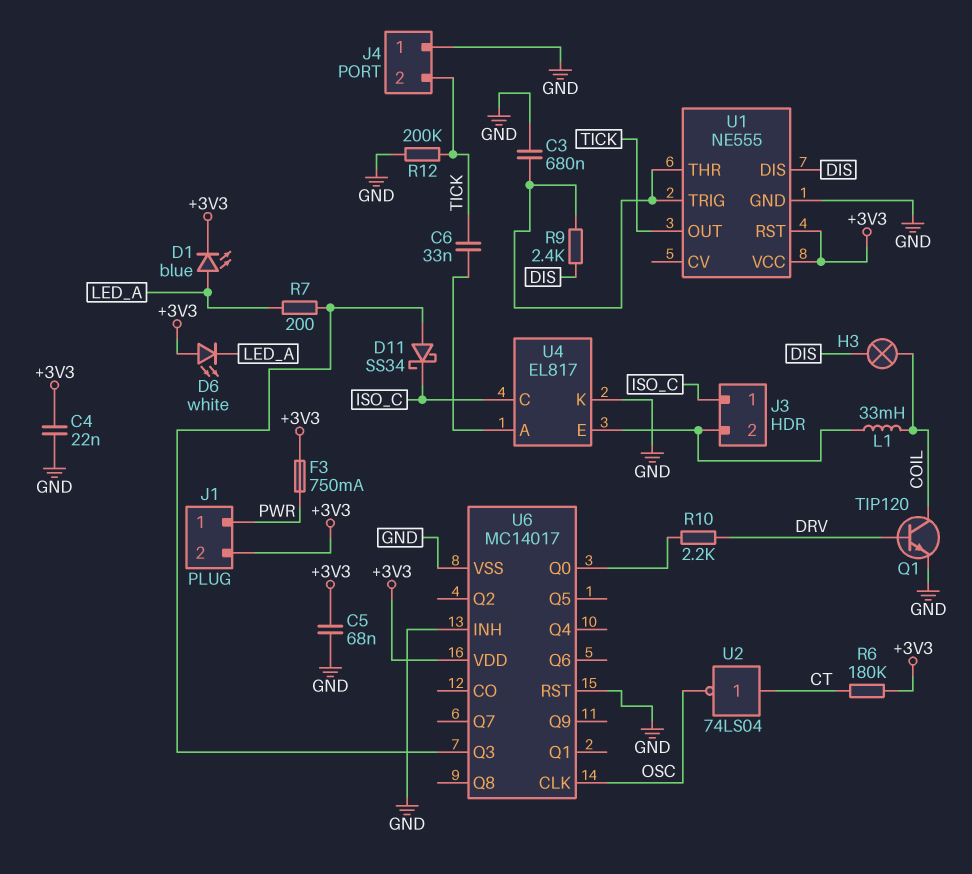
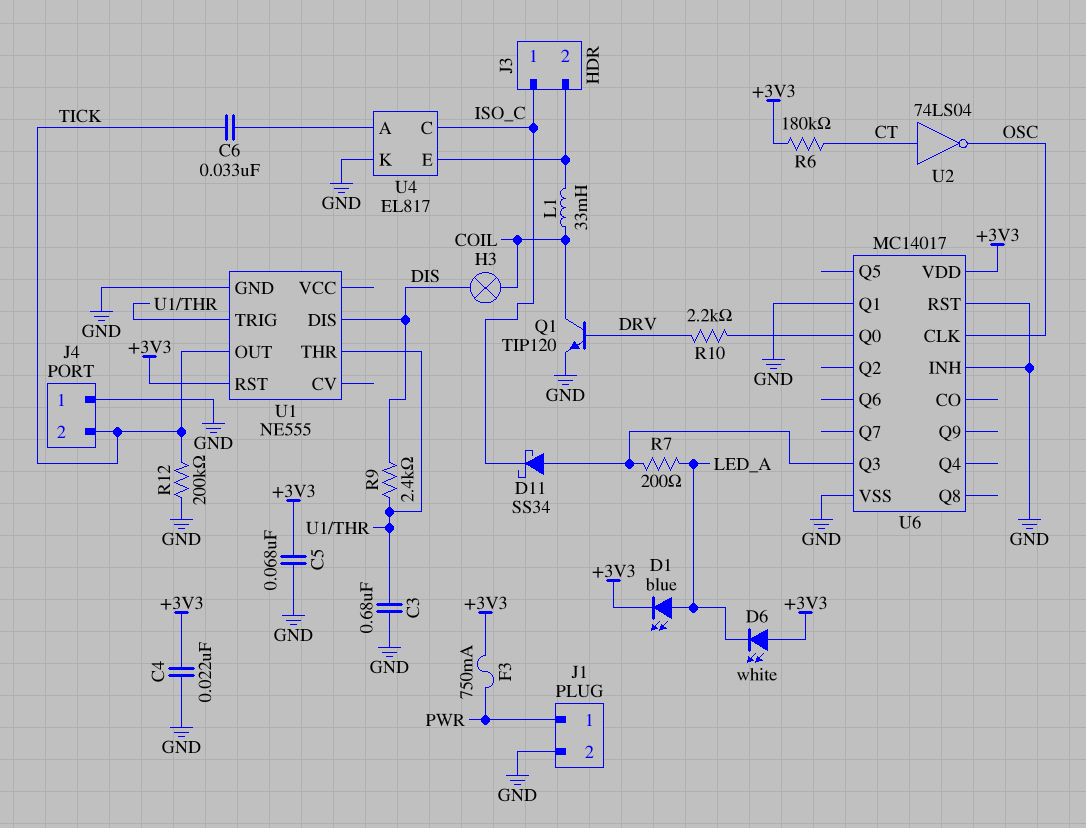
J1 pin 2: +3V3 -> GND
U1 pin VCC: +3V3 -> none
U6 pin Q1: none -> GND

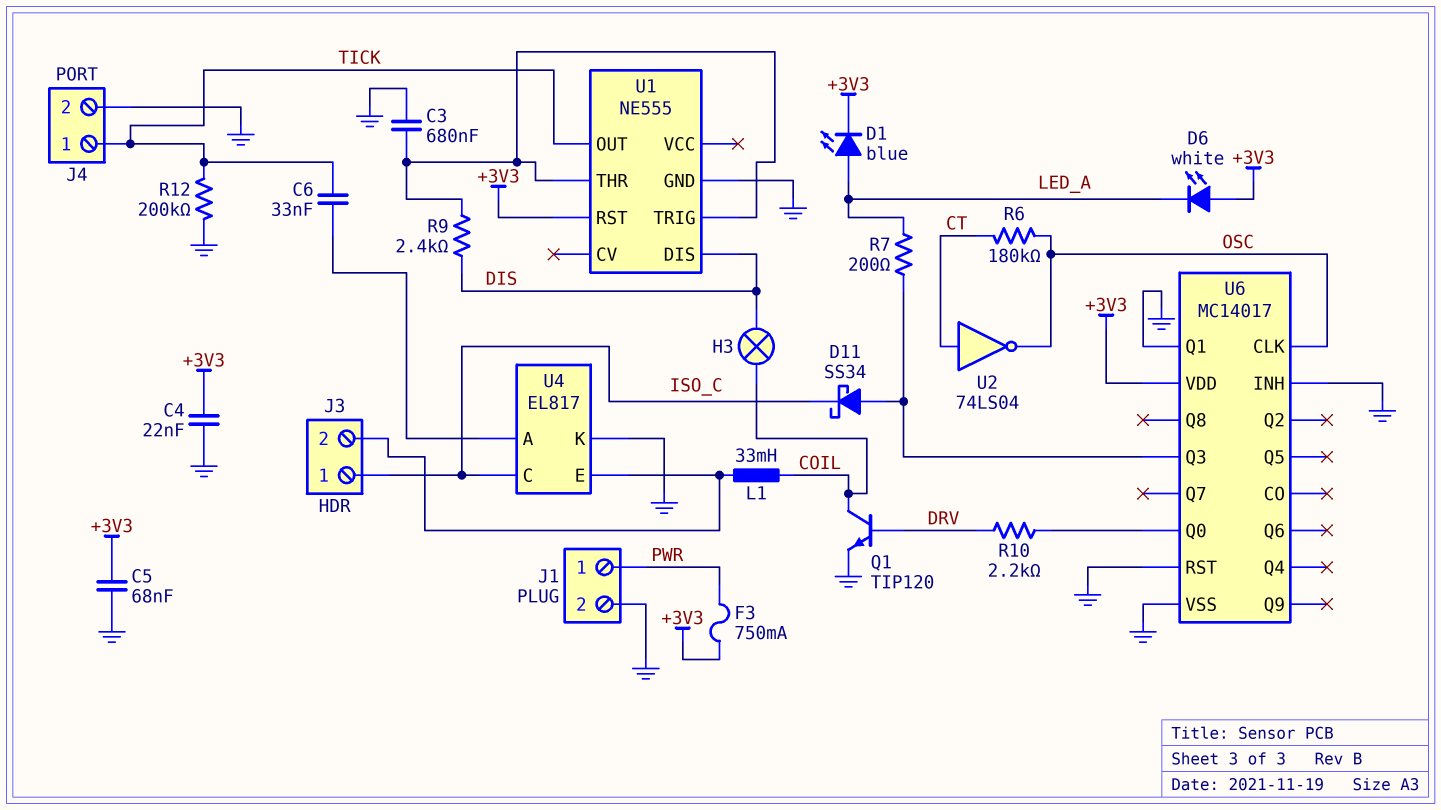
J4 pin 1: GND -> TICK
J4 pin 2: TICK -> GND
R6: 180k (+3V3, CT) -> 180k (CT, OSC)

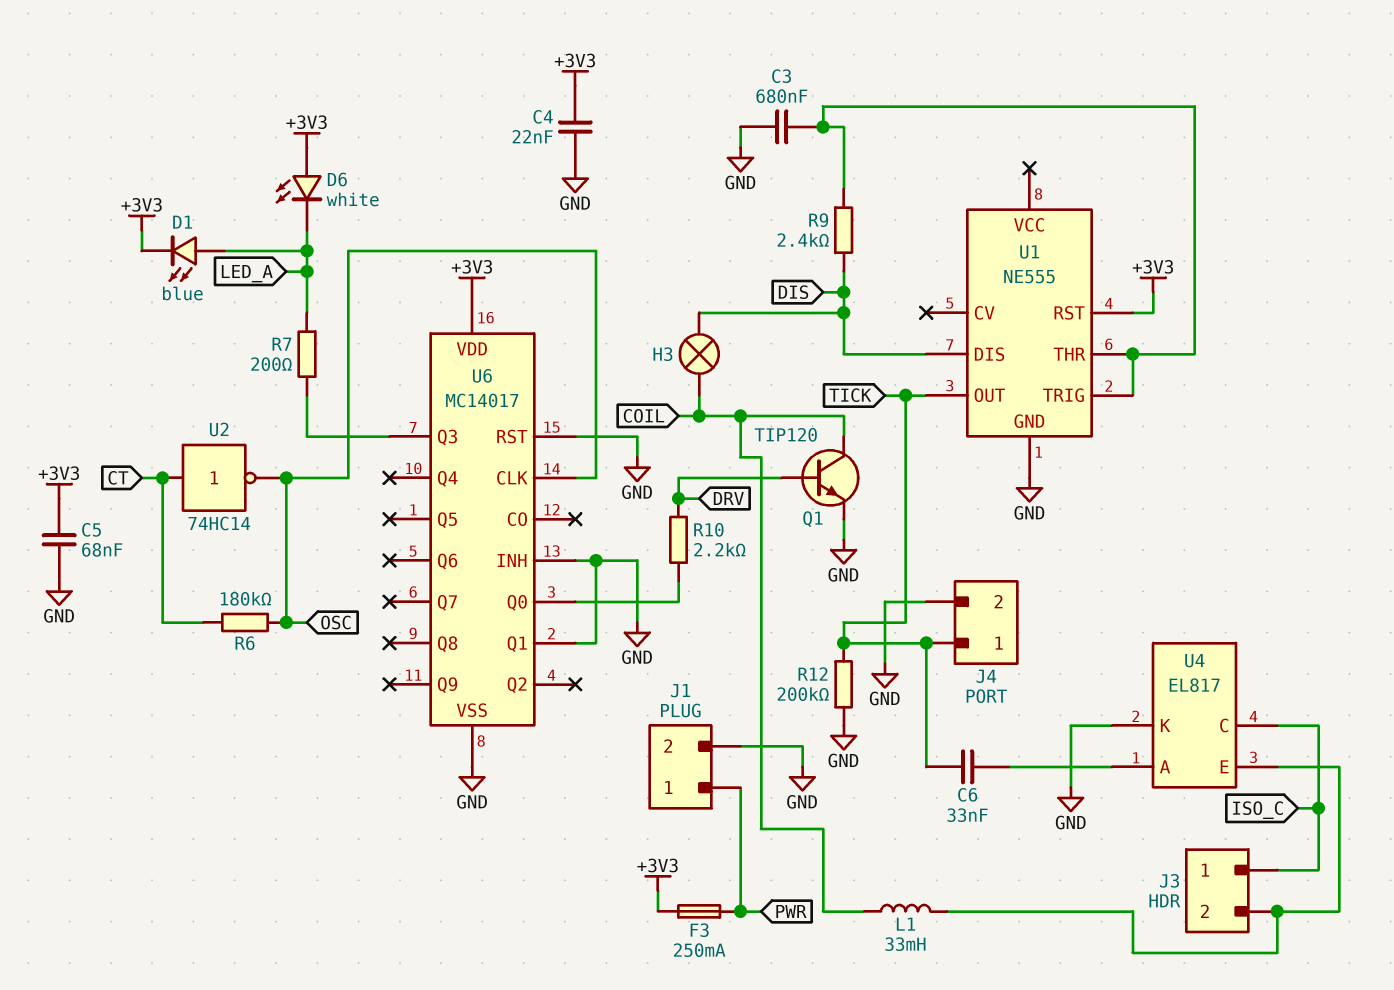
D11: schottky SS34 (A U6/Q3, K ISO_C) -> none
F3: 750mA (+3V3, PWR) -> 250mA (+3V3, PWR)
U2: NOT 74LS04 (in CT, out OSC) -> NOT 74HC14 (in CT, out OSC)

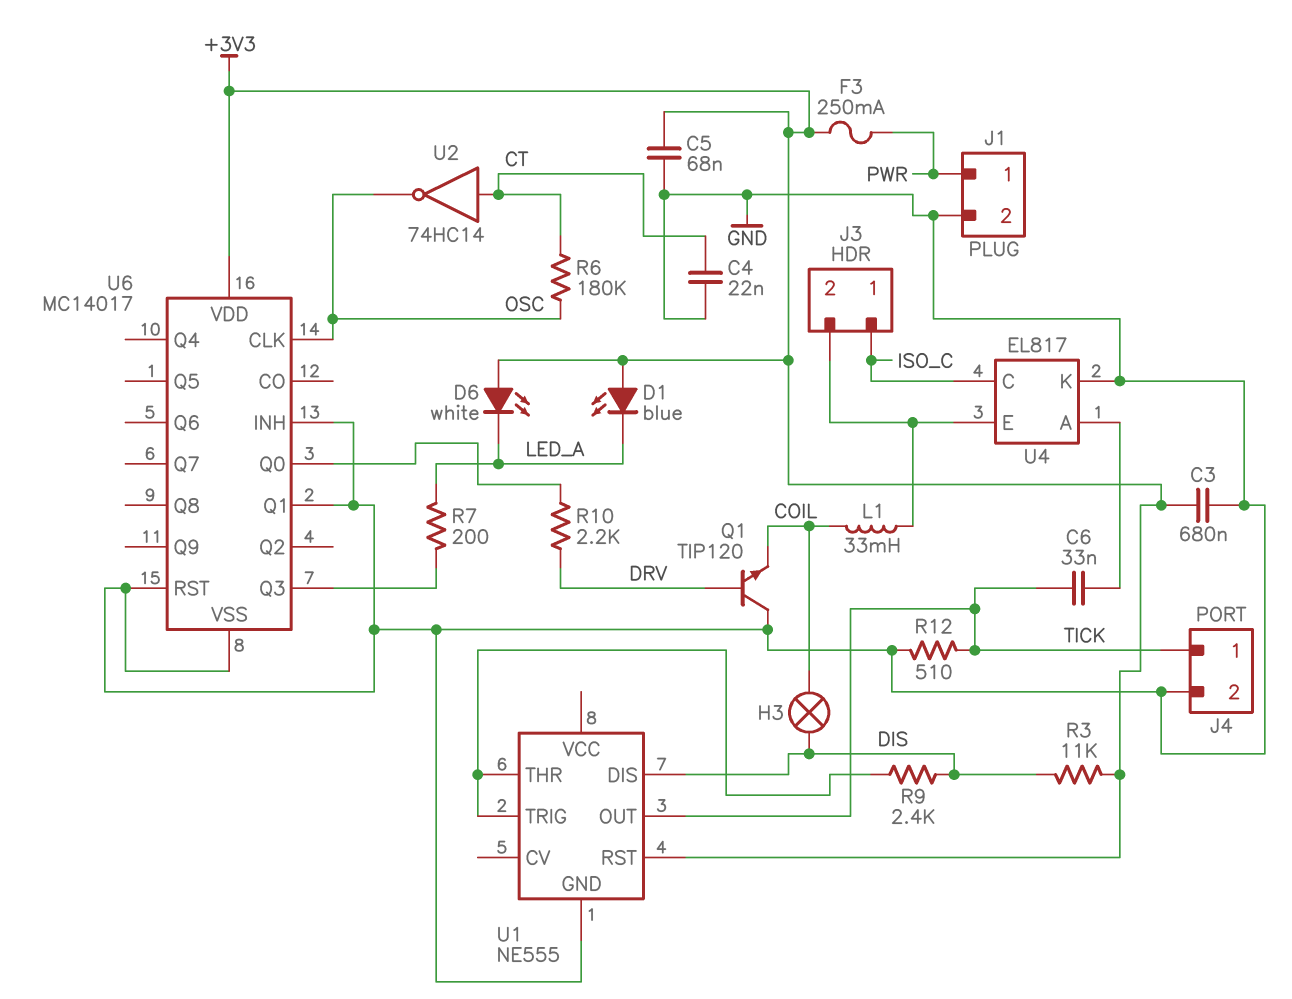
C3: 680nF (GND, U1/THR) -> 680nF (+3V3, GND)
C4: 22nF (+3V3, GND) -> 22nF (CT, GND)
D1: LED blue (A LED_A, K +3V3) -> LED blue (A +3V3, K LED_A)
Q1: NPN TIP120 (B DRV, C COIL, E GND) -> NPN TIP120 (B DRV, C GND, E COIL)
R3: none -> 11k (+3V3, DIS)
R12: 200k (GND, TICK) -> 510 (GND, TICK)

